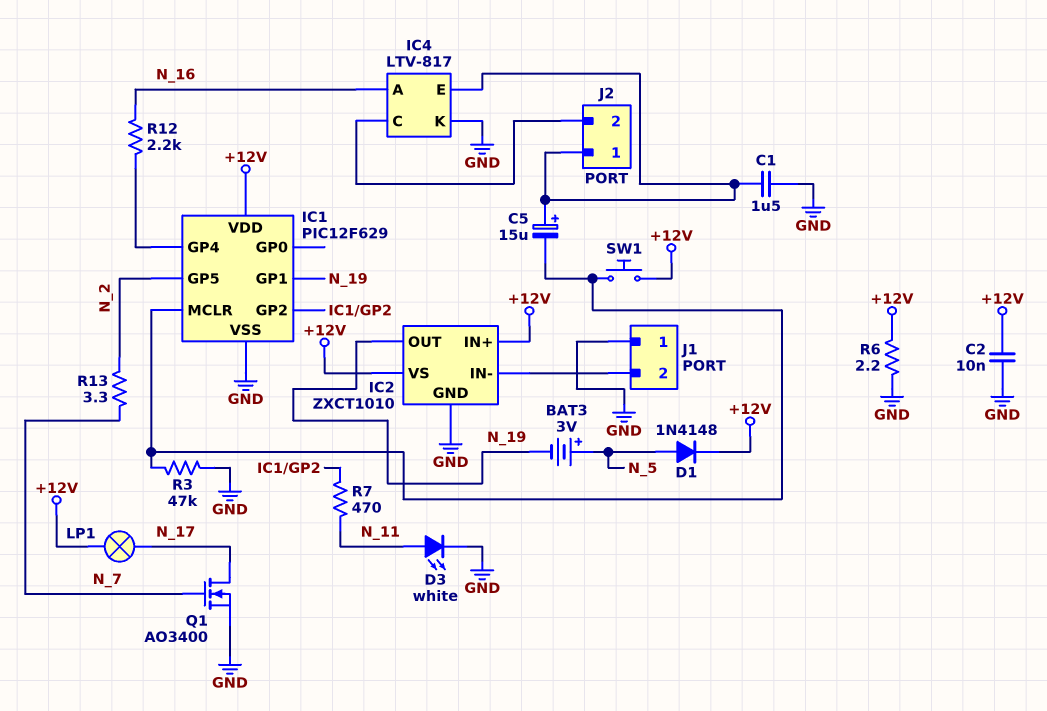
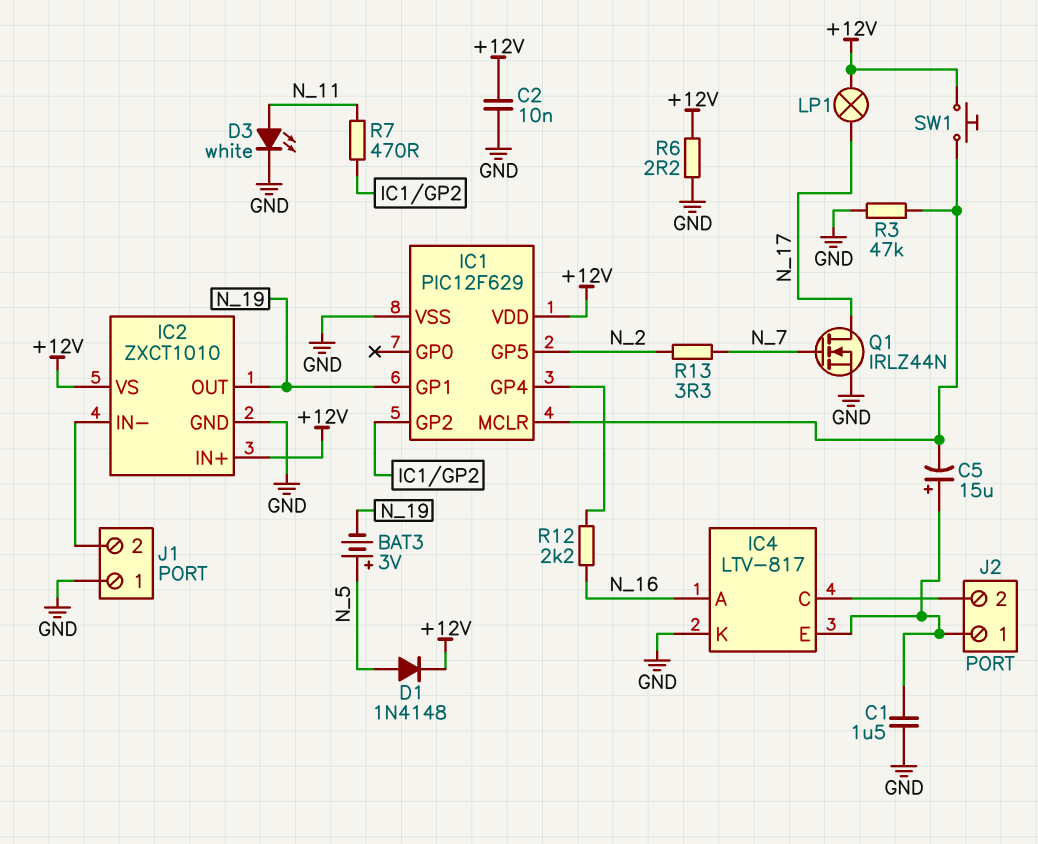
Q1: NMOS AO3400 (G N_7, D N_17, S GND) -> NMOS IRLZ44N (G N_7, D N_17, S GND)

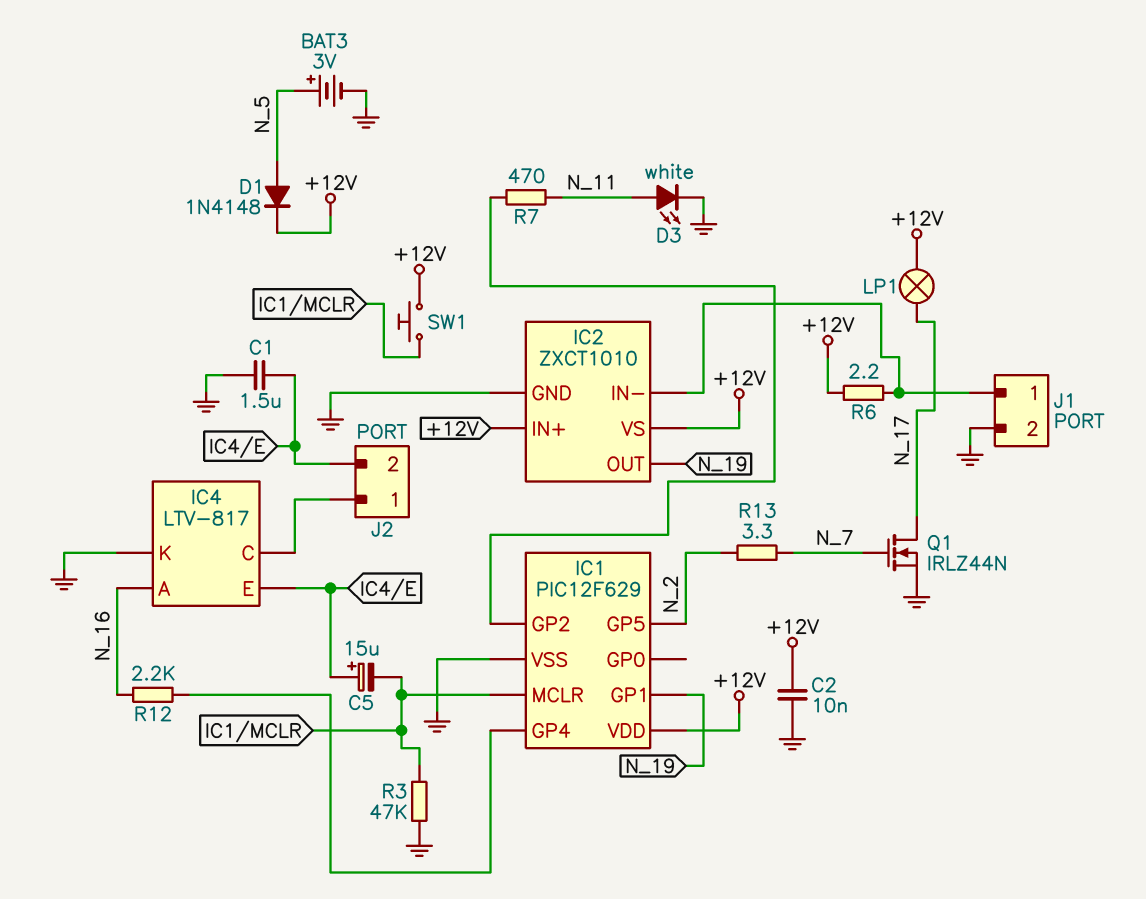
BAT3: 3V (plus N_5, minus N_19) -> 3V (plus N_5, minus GND)
J1 pin 1: GND -> IC2/IN-
J1 pin 2: IC2/IN- -> GND
J2 pin 1: IC4/E -> IC4/C
J2 pin 2: IC4/C -> IC4/E
R6: 2.2 (+12V, GND) -> 2.2 (+12V, IC2/IN-)

